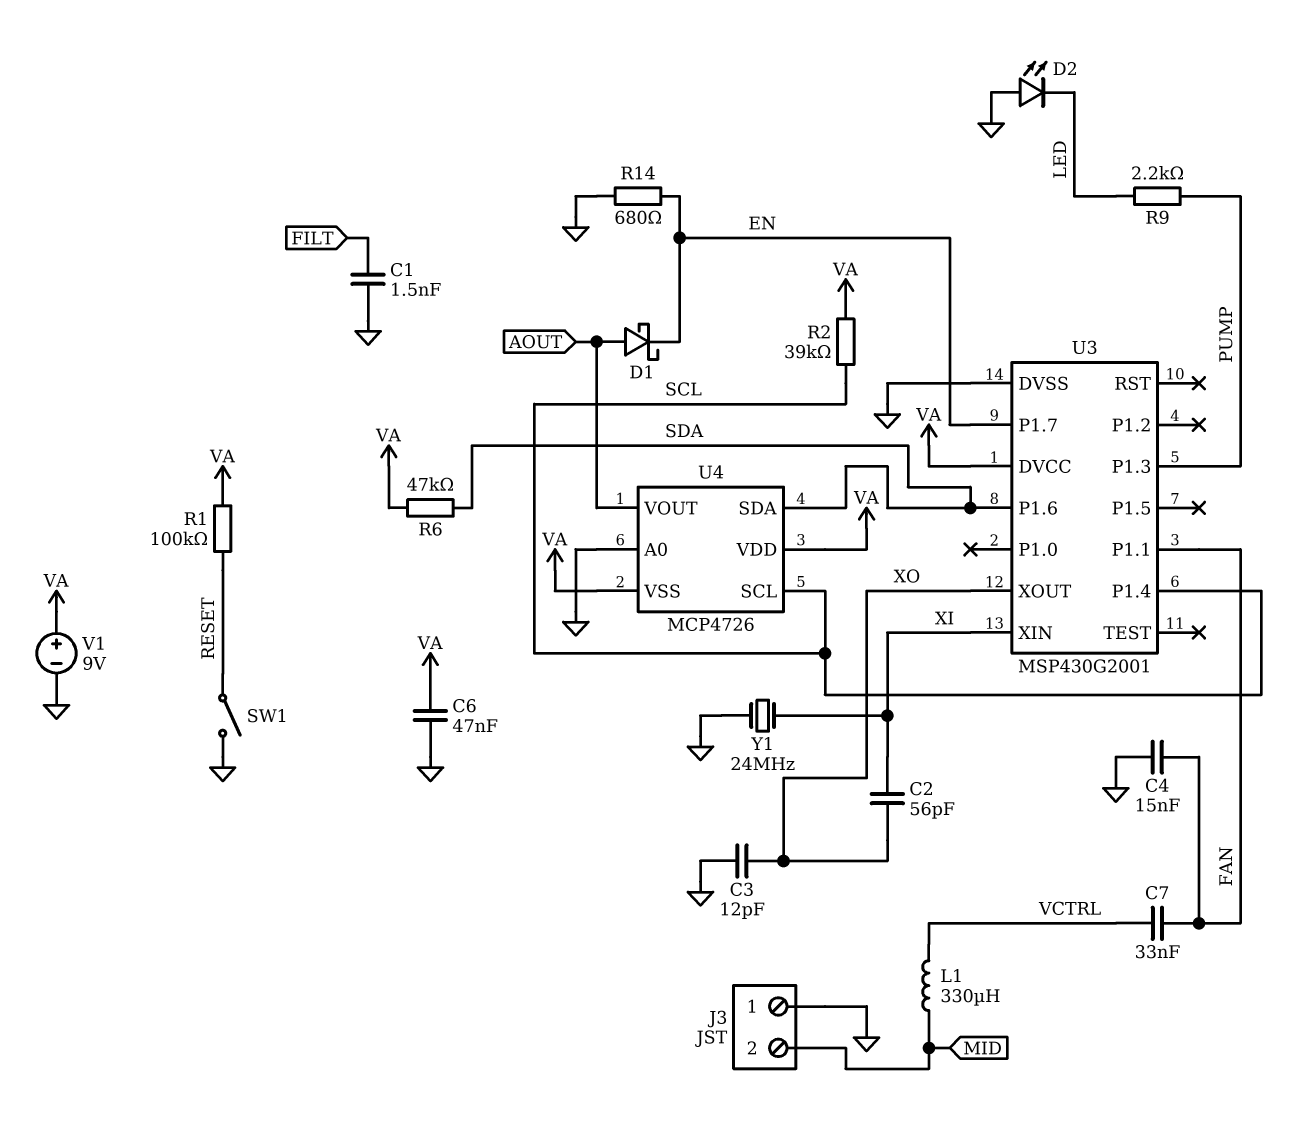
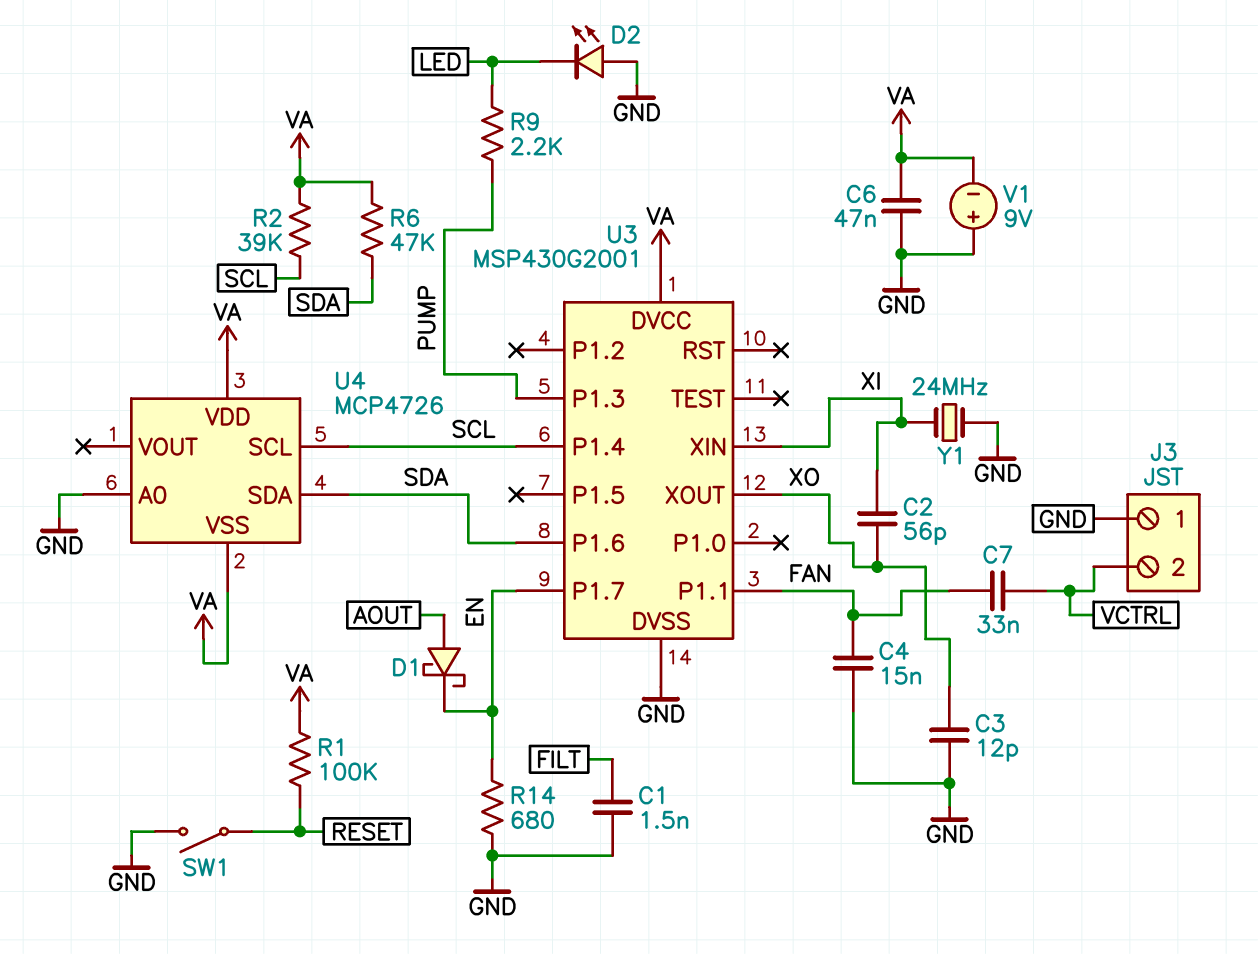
J3 pin 2: MID -> VCTRL
L1: 330uH (MID, VCTRL) -> none
U4 pin VOUT: AOUT -> none
V1: 9V (plus VA, minus GND) -> 9V (plus GND, minus VA)

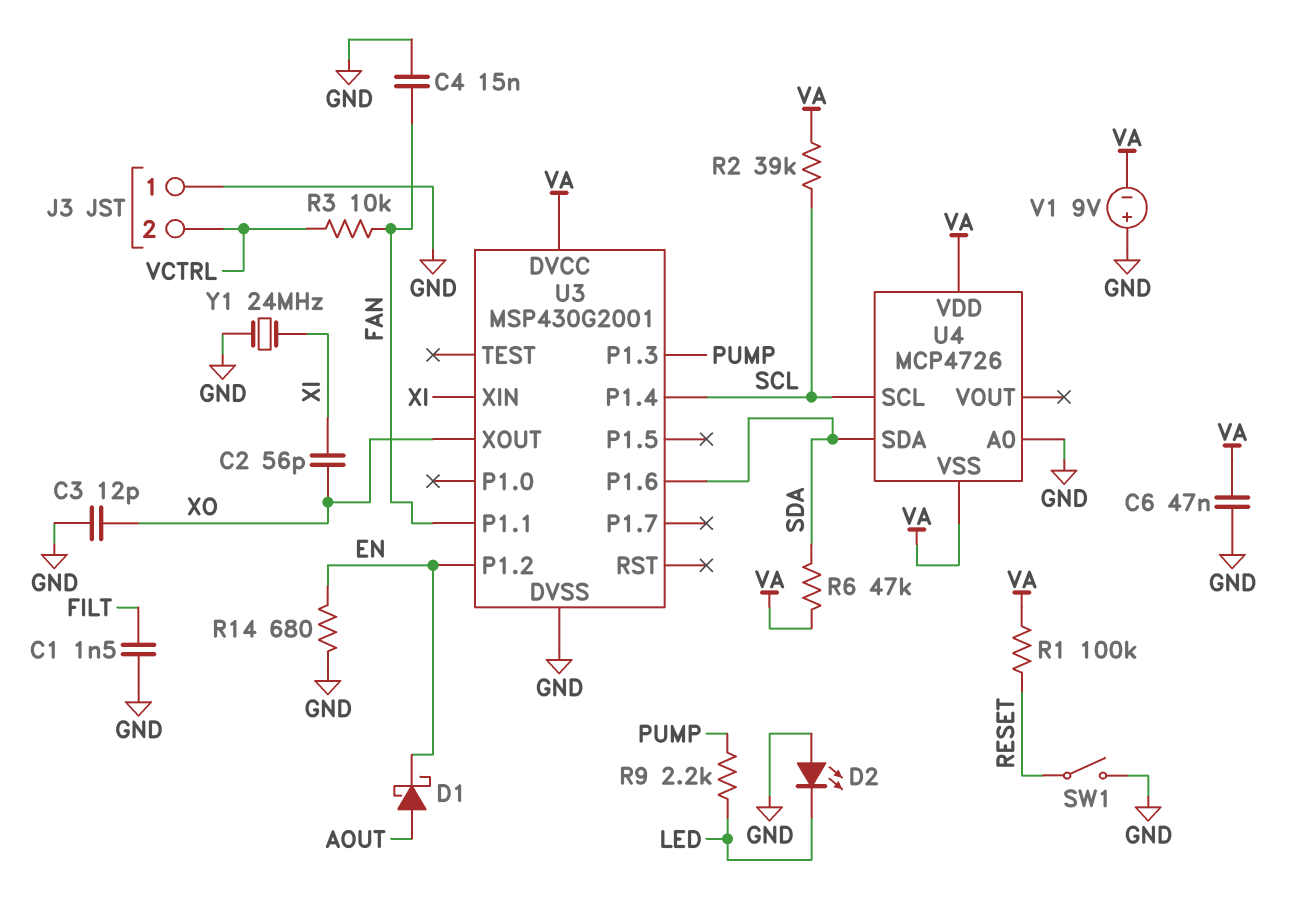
C7: 33nF (FAN, VCTRL) -> none
R3: none -> 10k (FAN, VCTRL)
U3 pin P1.2: none -> EN
U3 pin P1.7: EN -> none

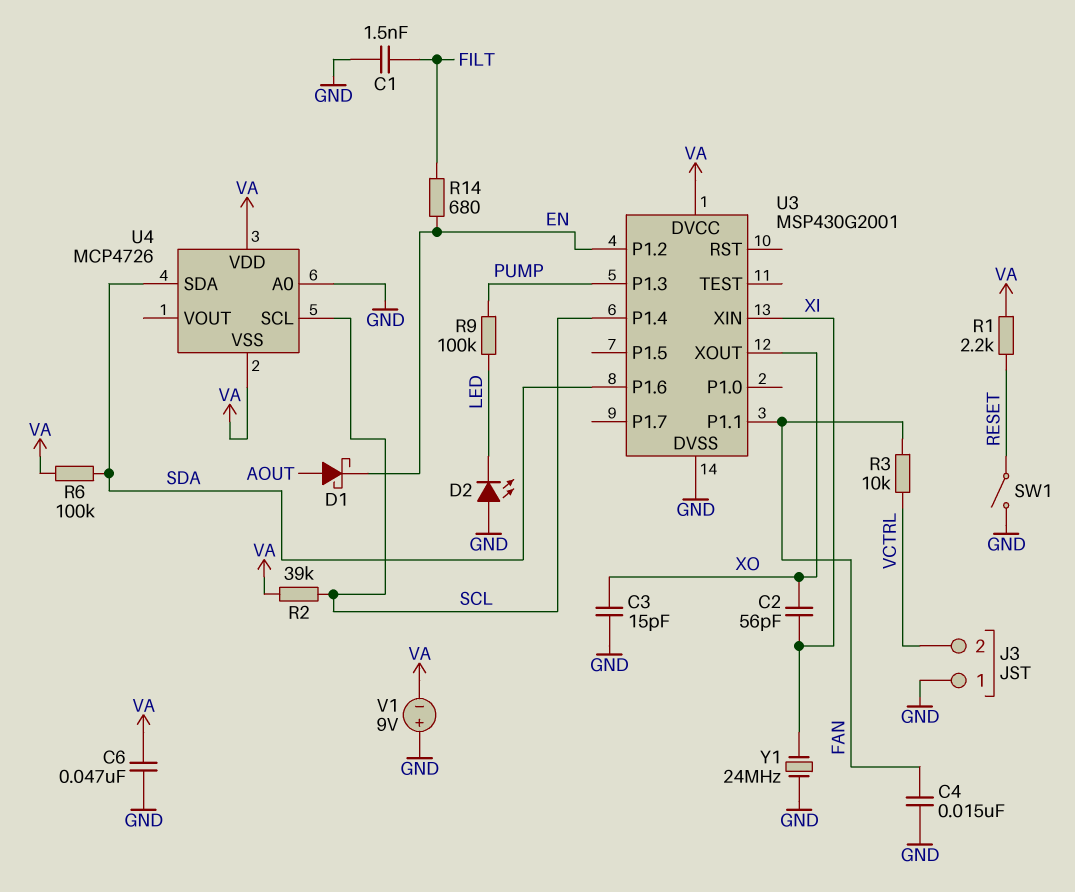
C3: 12pF (GND, XO) -> 15pF (GND, XO)
R1: 100k (RESET, VA) -> 2.2k (RESET, VA)
R6: 47k (SDA, VA) -> 100k (SDA, VA)
R9: 2.2k (LED, PUMP) -> 100k (LED, PUMP)
R14: 680 (EN, GND) -> 680 (EN, FILT)

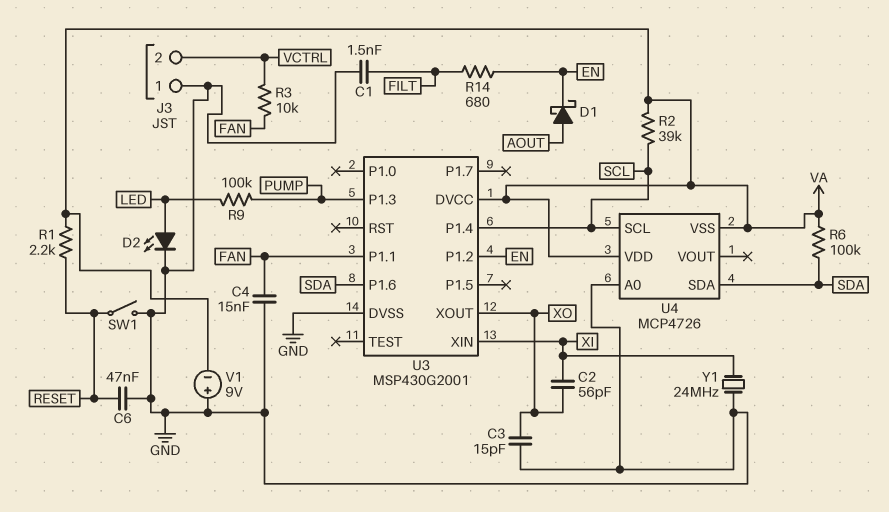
C6: 47nF (GND, VA) -> 47nF (GND, RESET)
D2: LED (A GND, K LED) -> LED (A LED, K GND)

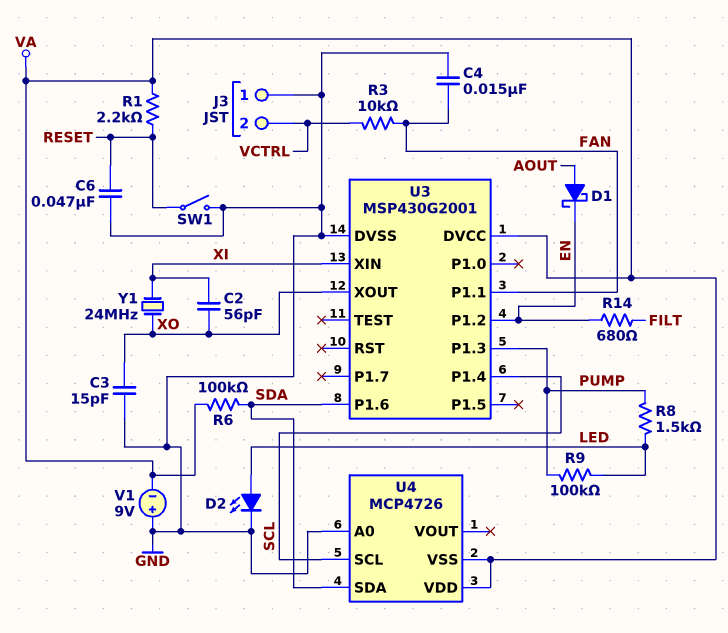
C1: 1.5nF (FILT, GND) -> none
R2: 39k (SCL, VA) -> none
R8: none -> 1.5k (LED, PUMP)
Y1: 24MHz (GND, XI) -> 24MHz (XI, XO)

